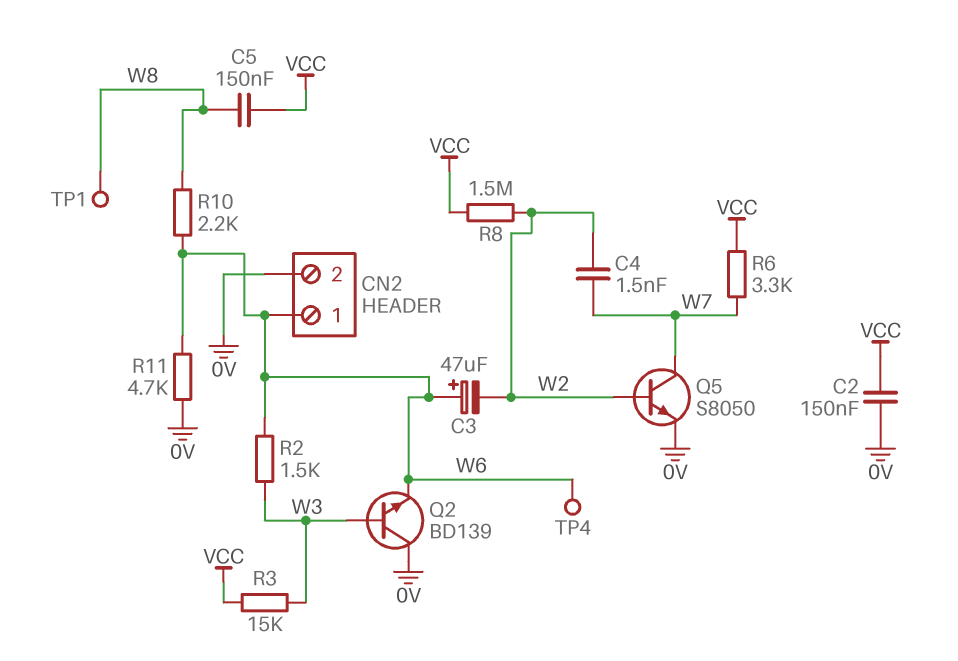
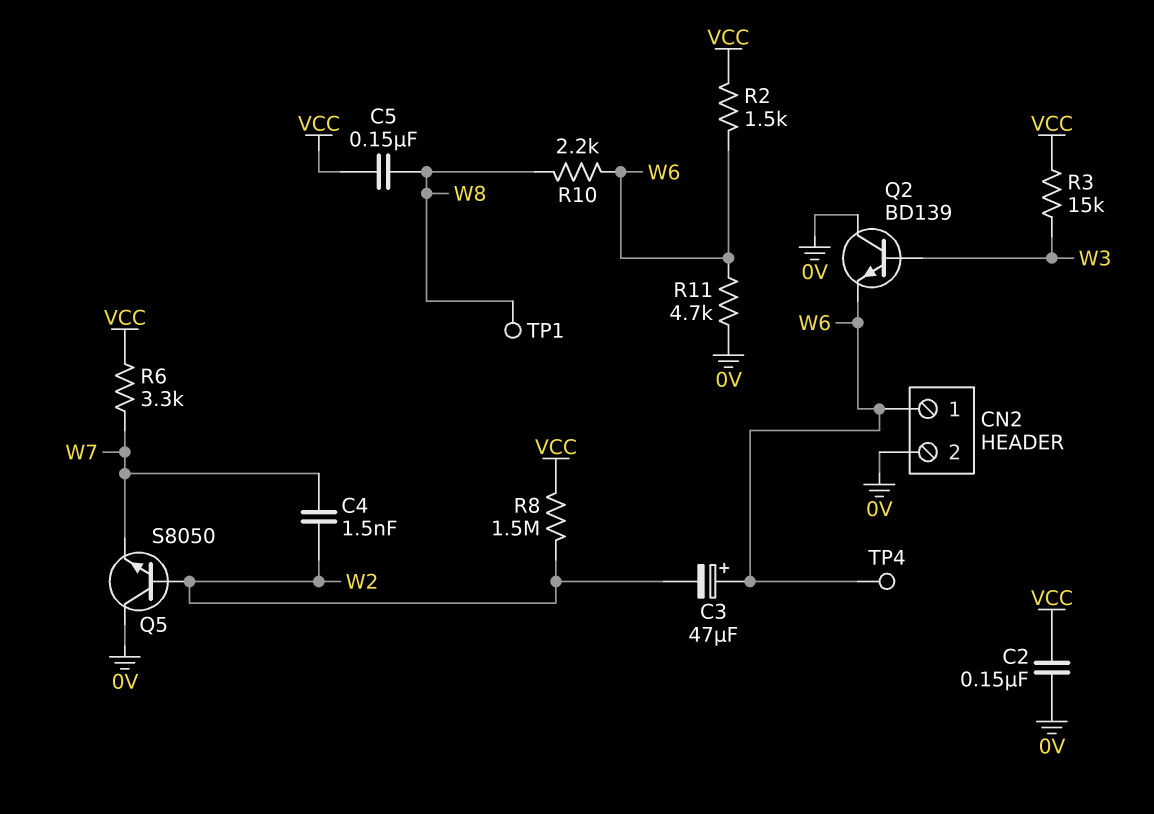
Q5: NPN S8050 (B W2, C W7, E 0V) -> NPN S8050 (B W2, C 0V, E W7)
R2: 1.5k (W3, W6) -> 1.5k (VCC, W6)

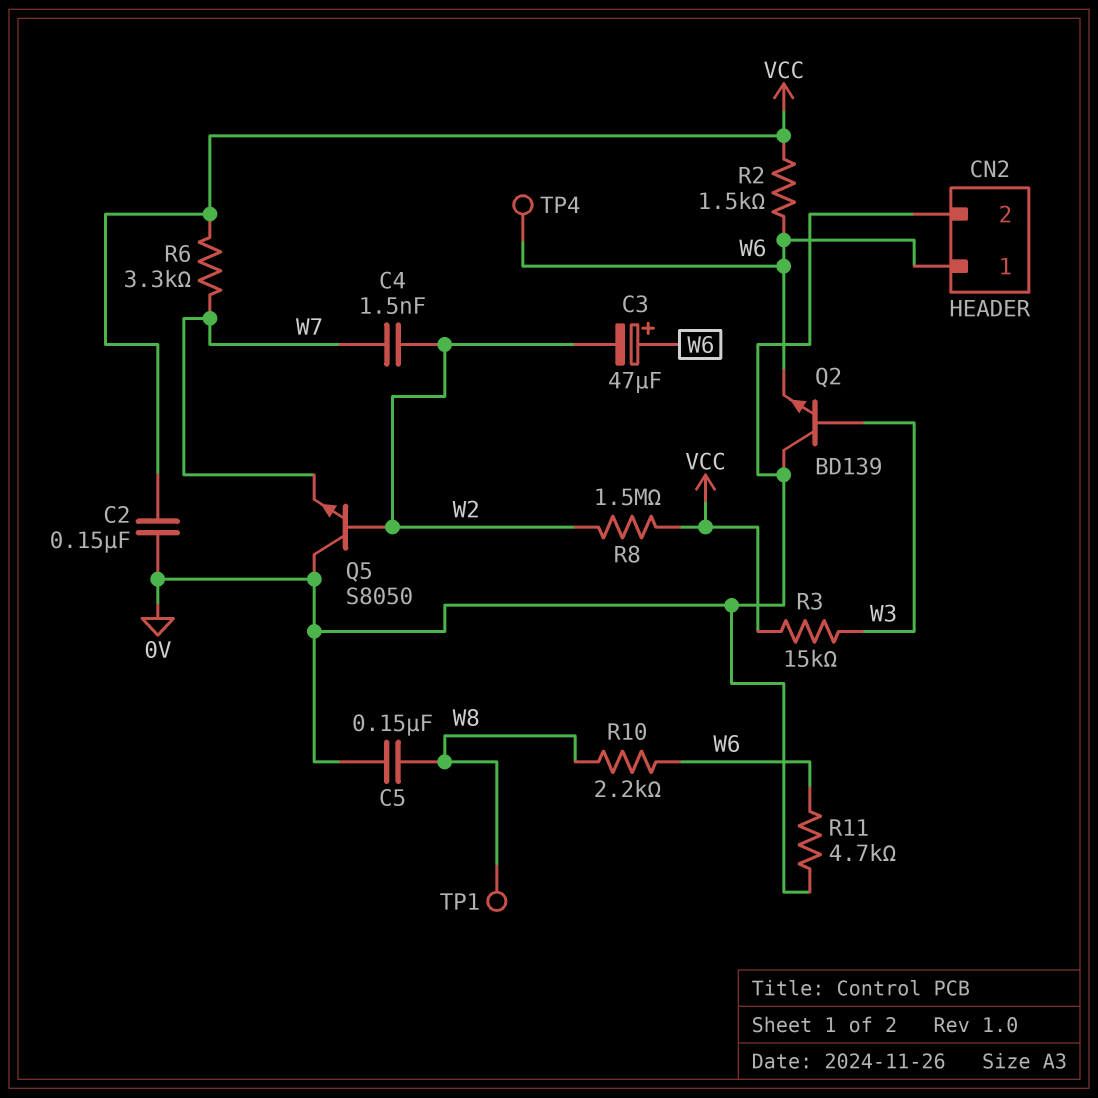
C5: 150nF (VCC, W8) -> 150nF (0V, W8)

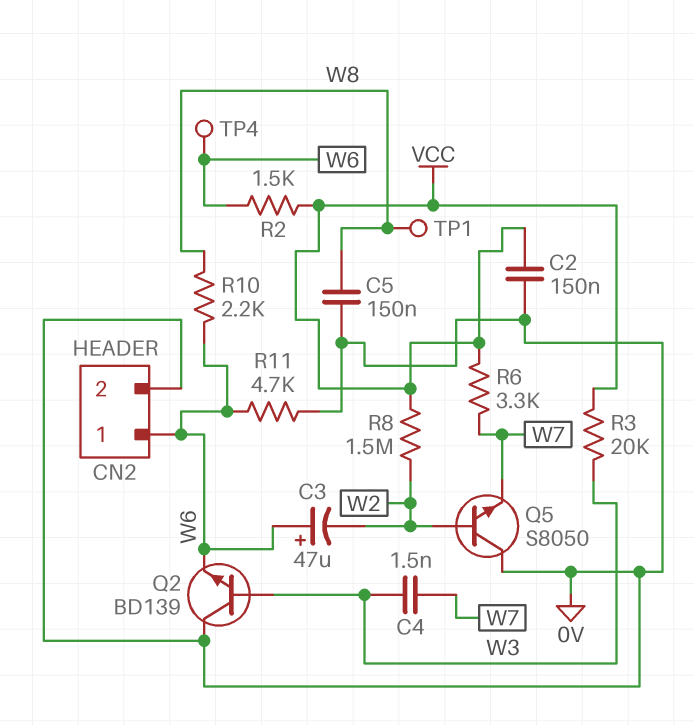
C4: 1.5nF (W2, W7) -> 1.5nF (W3, W7)
R3: 15k (VCC, W3) -> 20k (VCC, W3)

